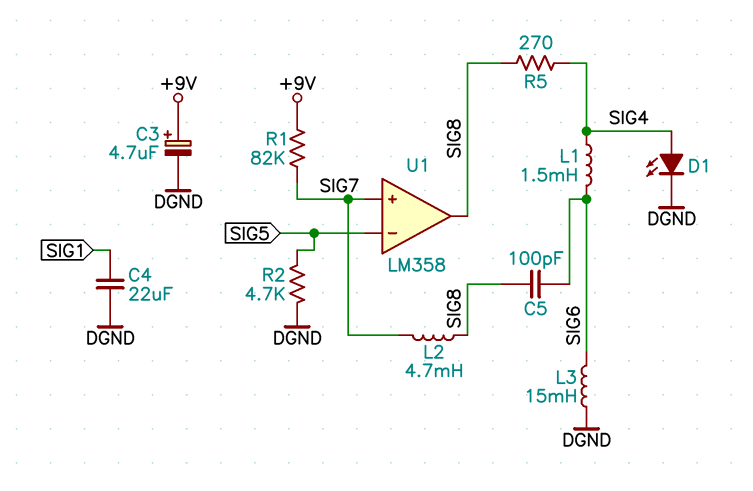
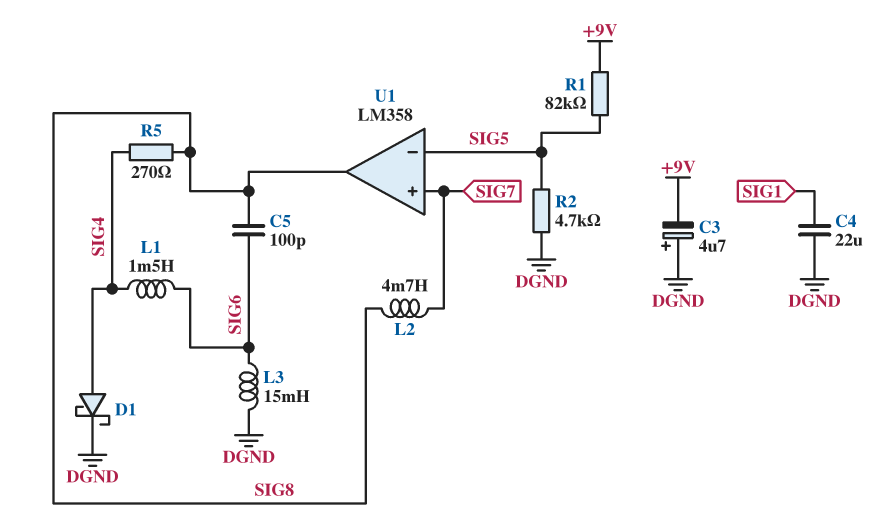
C3: 4.7uF (plus +9V, minus DGND) -> 4.7uF (plus DGND, minus +9V)
D1: LED (A SIG4, K DGND) -> schottky (A SIG4, K DGND)
R1: 82k (+9V, SIG7) -> 82k (+9V, SIG5)

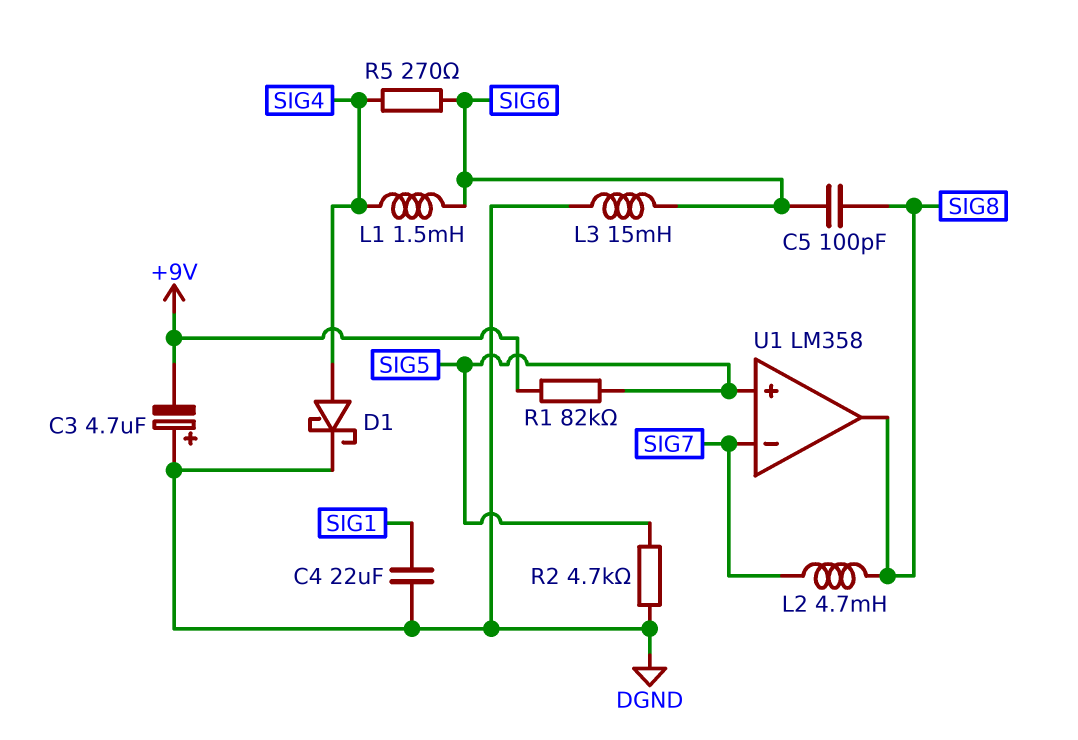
R5: 270 (SIG4, SIG8) -> 270 (SIG4, SIG6)
U1 pin in+: SIG7 -> SIG5
U1 pin in-: SIG5 -> SIG7

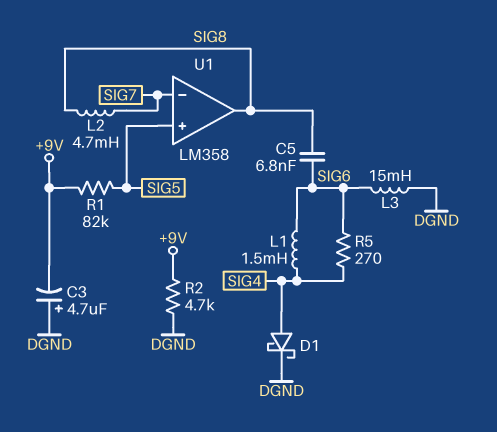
C4: 22uF (DGND, SIG1) -> none
C5: 100pF (SIG6, SIG8) -> 6.8nF (SIG6, SIG8)
R2: 4.7k (DGND, SIG5) -> 4.7k (+9V, DGND)

